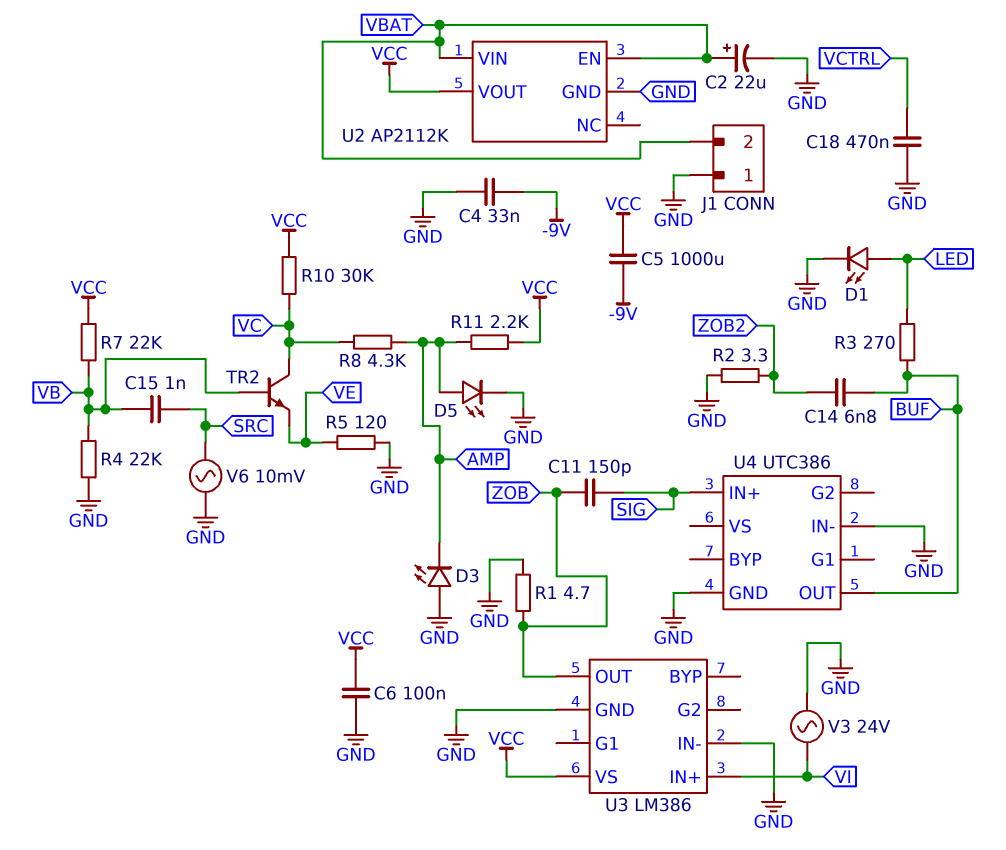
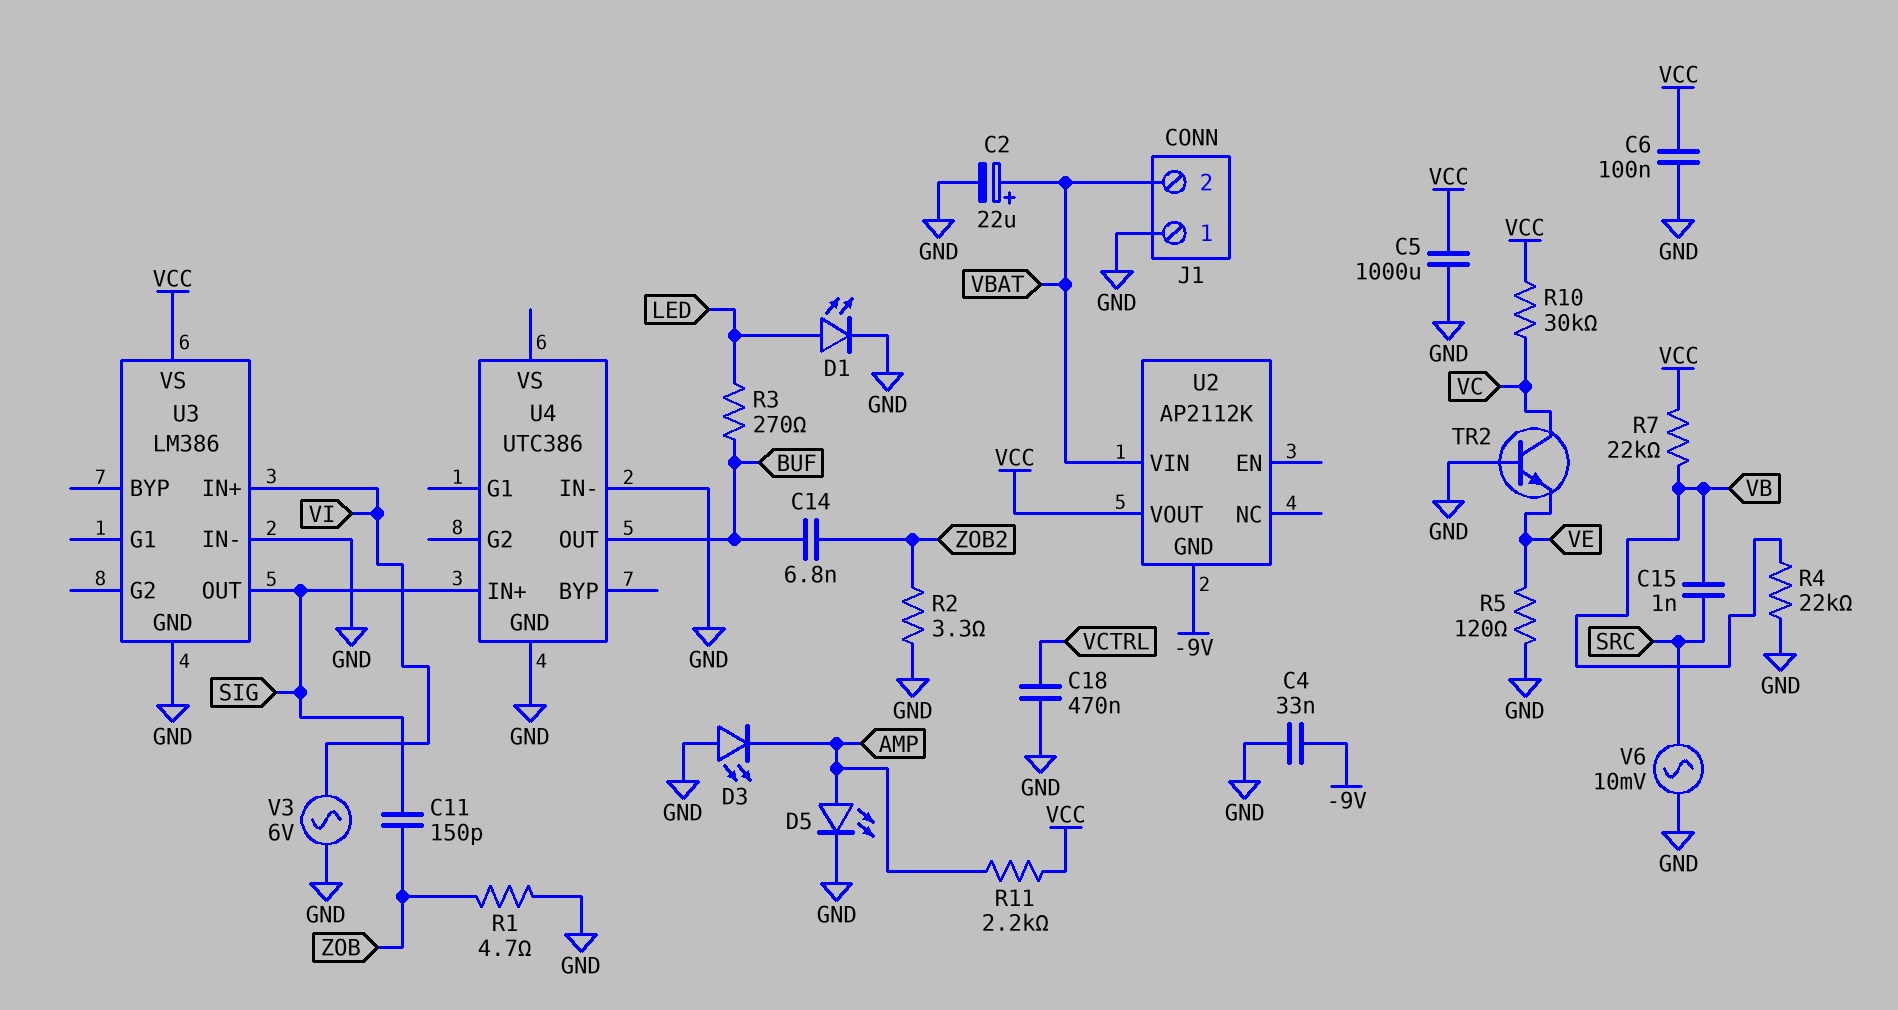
C5: 1000uF (-9V, VCC) -> 1000uF (GND, VCC)
R8: 4.3k (AMP, VC) -> none
TR2: NPN (B VB, C VC, E VE) -> NPN (B GND, C VC, E VE)
U2 pin EN: VBAT -> none
U2 pin GND: GND -> -9V
U3 pin OUT: ZOB -> SIG
V3: AC 24V (GND, VI) -> AC 6V (GND, VI)

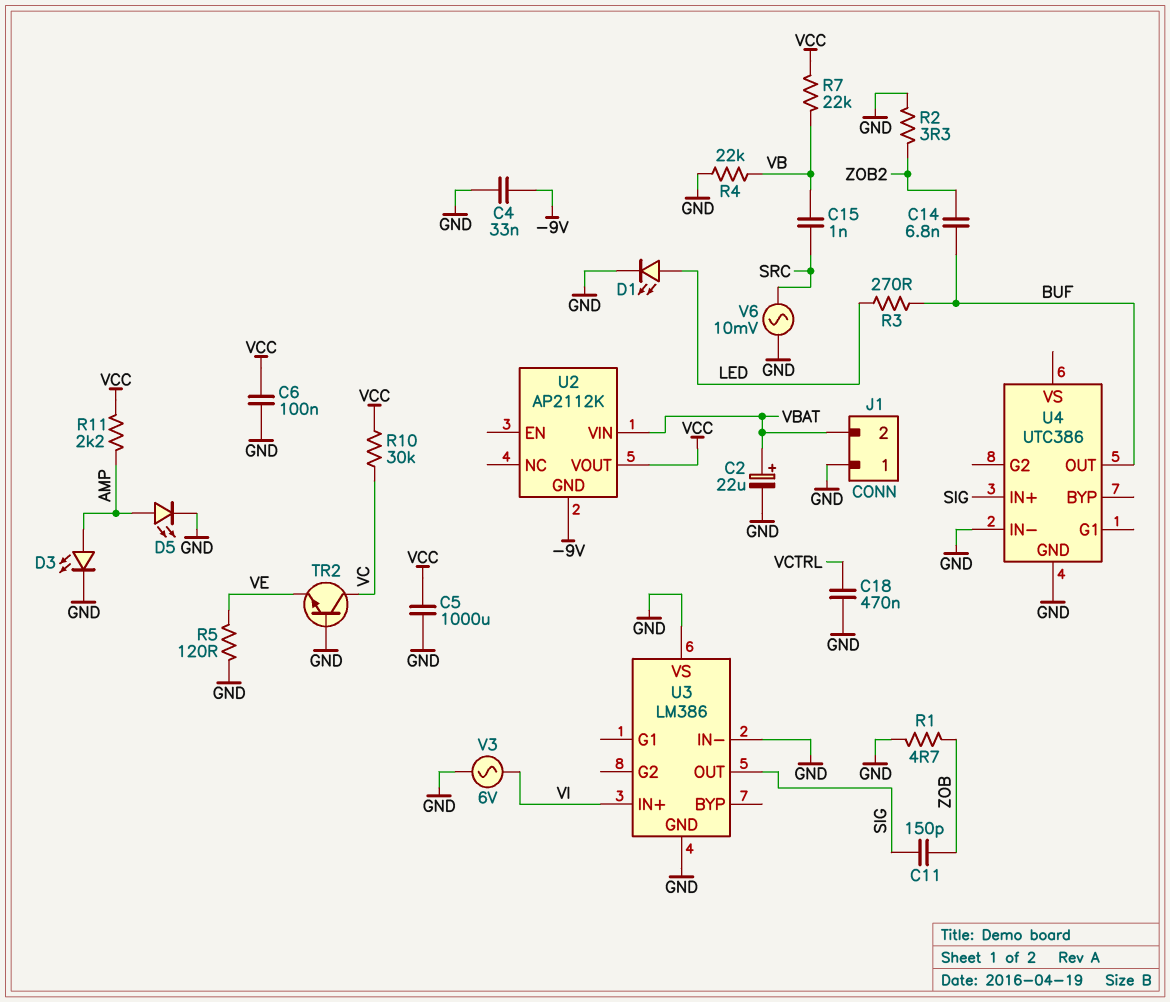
D3: LED (A GND, K AMP) -> LED (A AMP, K GND)
U3 pin VS: VCC -> GND

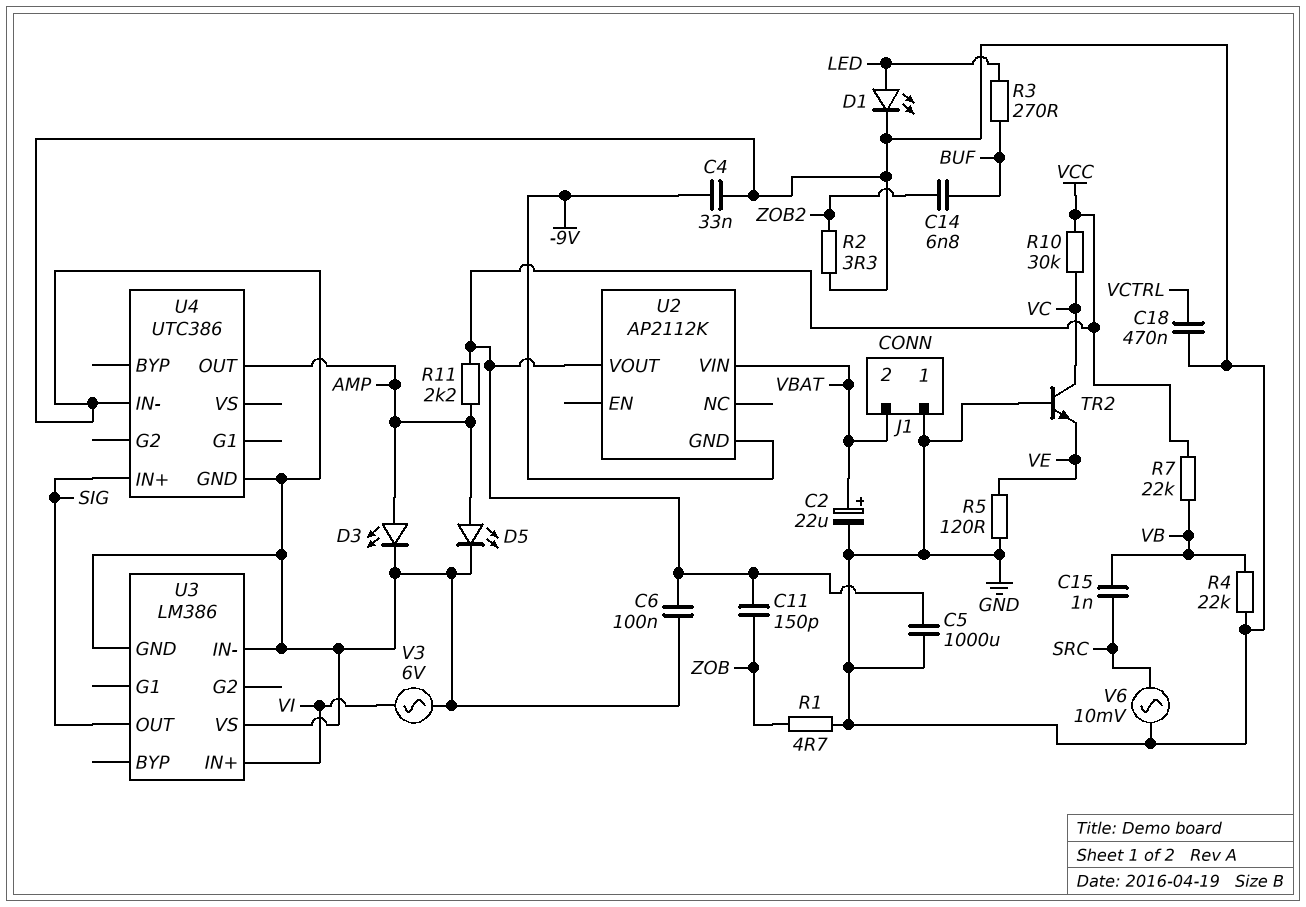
C11: 150pF (SIG, ZOB) -> 150pF (VCC, ZOB)
U4 pin OUT: BUF -> AMP

